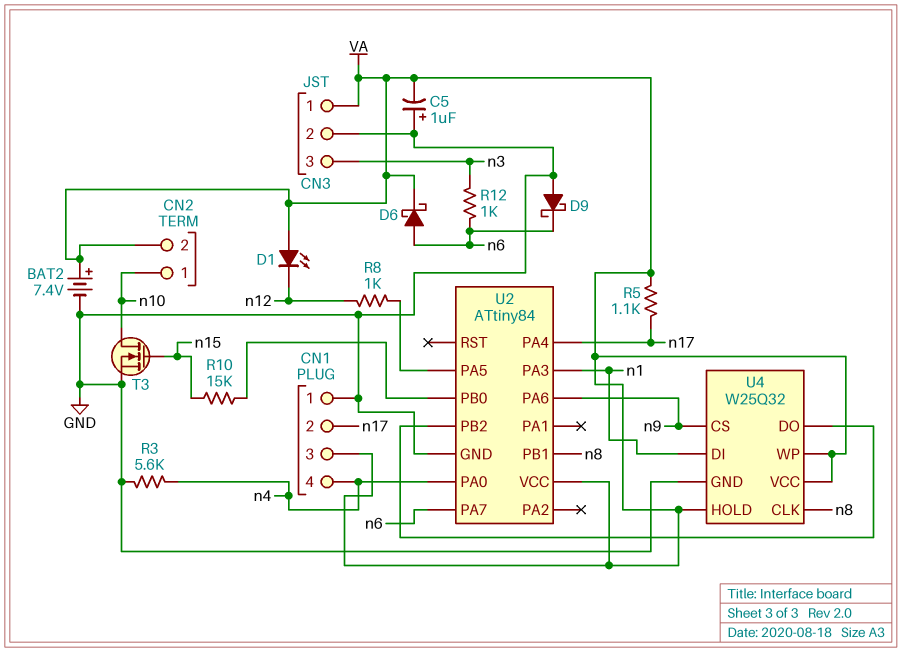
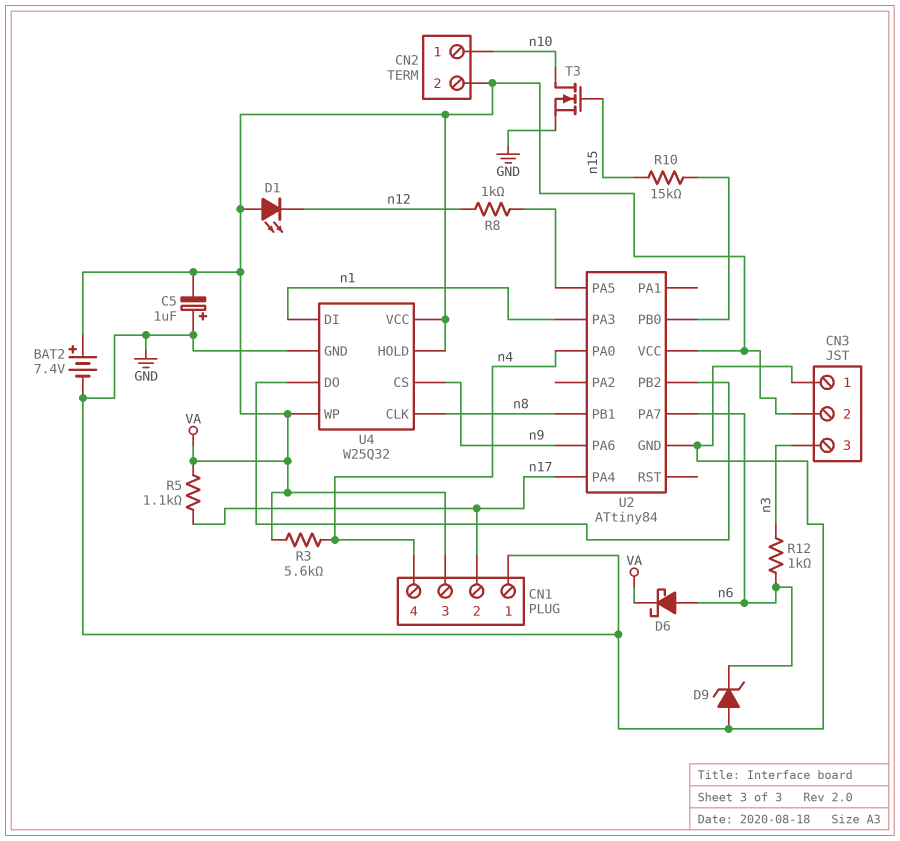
CN3 pin 1: VA -> GND
CN3 pin 2: GND -> VA
D9: schottky (A GND, K n6) -> zener (A GND, K n6)
R3: 5.6k (GND, n4) -> 5.6k (VA, n4)

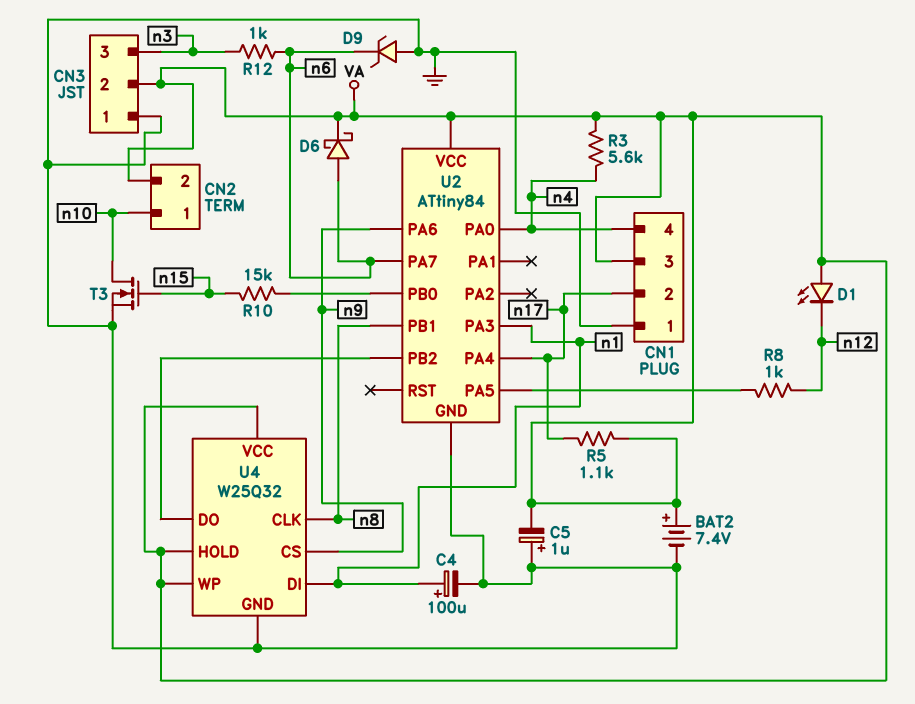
C4: none -> 100uF (plus n1, minus GND)

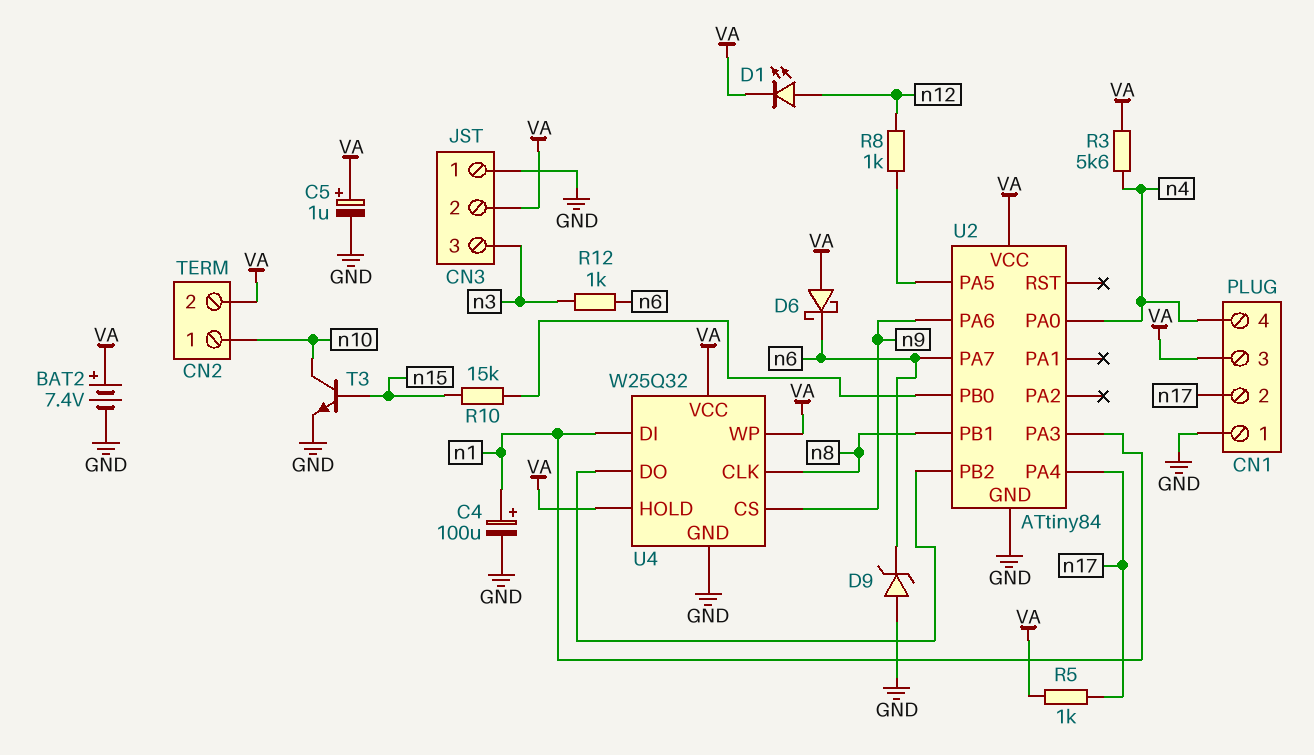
C5: 1uF (plus GND, minus VA) -> 1uF (plus VA, minus GND)
D1: LED (A VA, K n12) -> LED (A n12, K VA)
D6: schottky (A n6, K VA) -> schottky (A VA, K n6)
R5: 1.1k (VA, n17) -> 1k (VA, n17)
T3: NMOS (G n15, D n10, S GND) -> NPN (B n15, C n10, E GND)

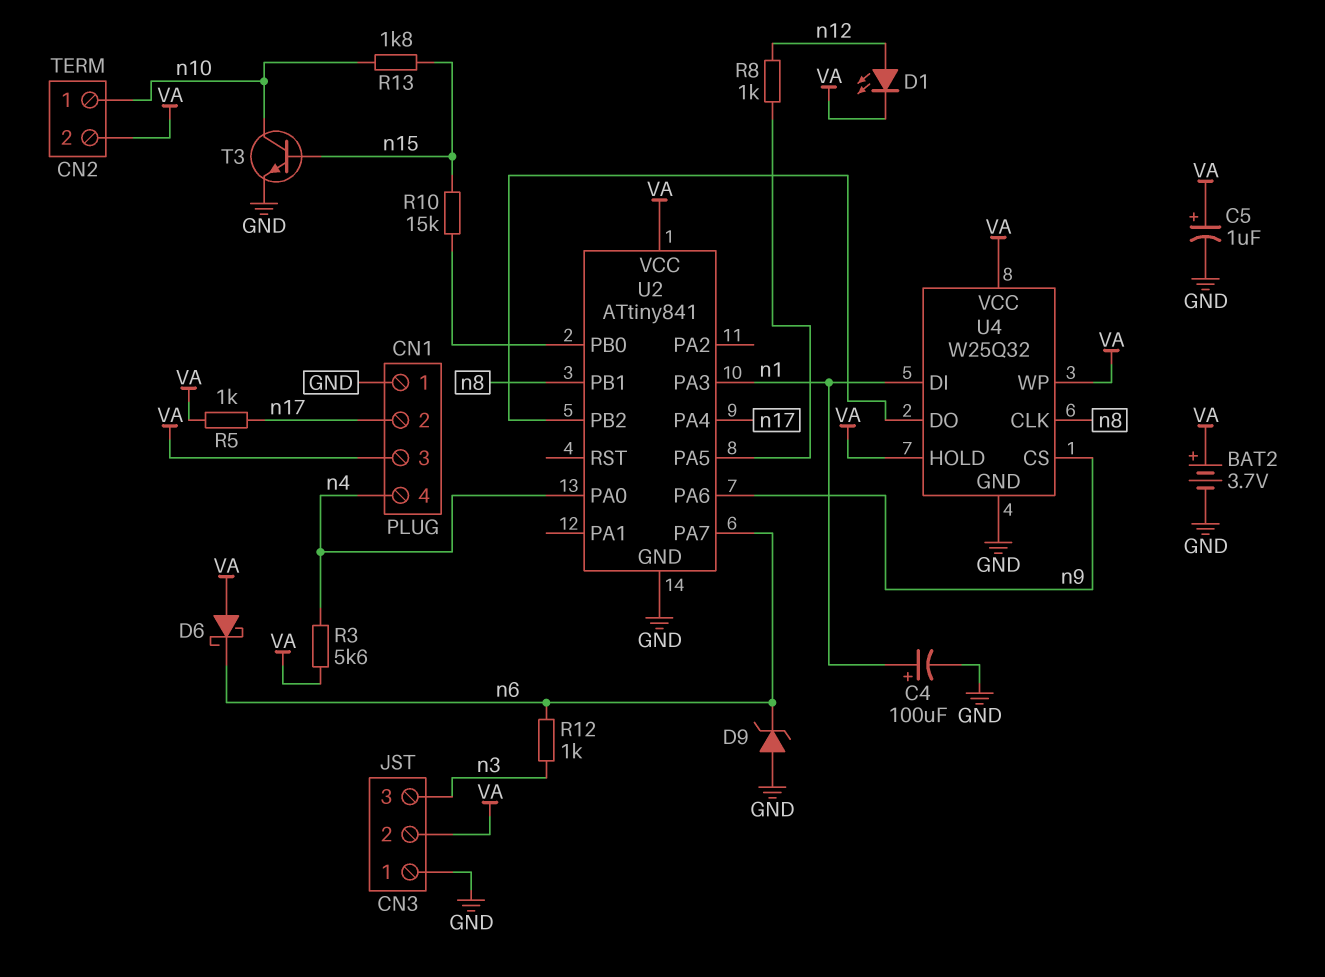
BAT2: 7.4V (plus VA, minus GND) -> 3.7V (plus VA, minus GND)
R13: none -> 1.8k (n10, n15)
U2: ATtiny84 -> ATtiny841

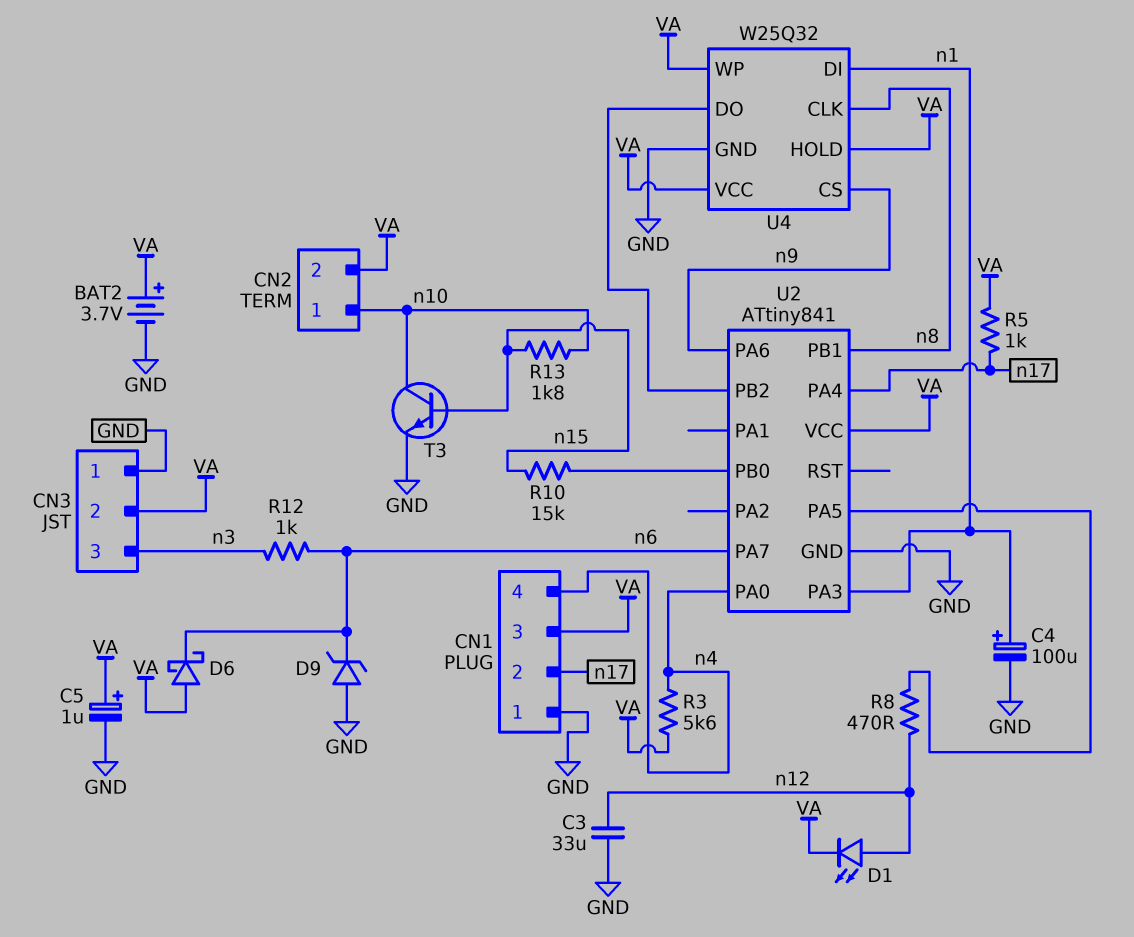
C3: none -> 33uF (GND, n12)
R8: 1k (U2/PA5, n12) -> 470 (U2/PA5, n12)

